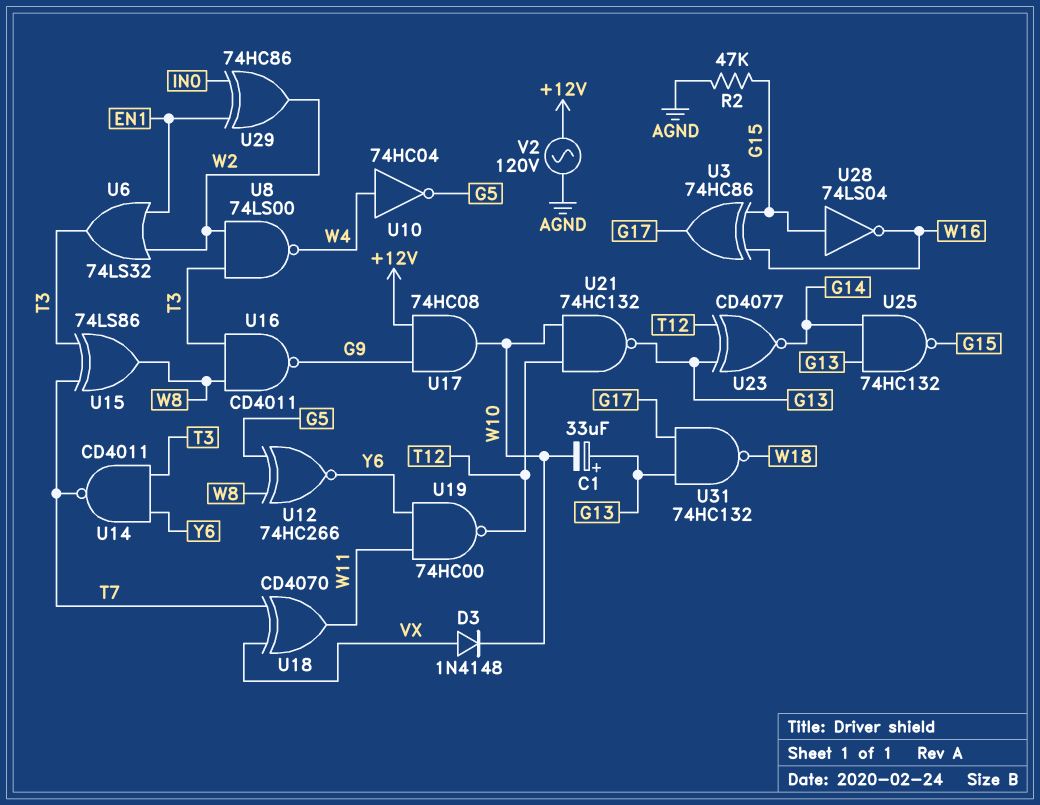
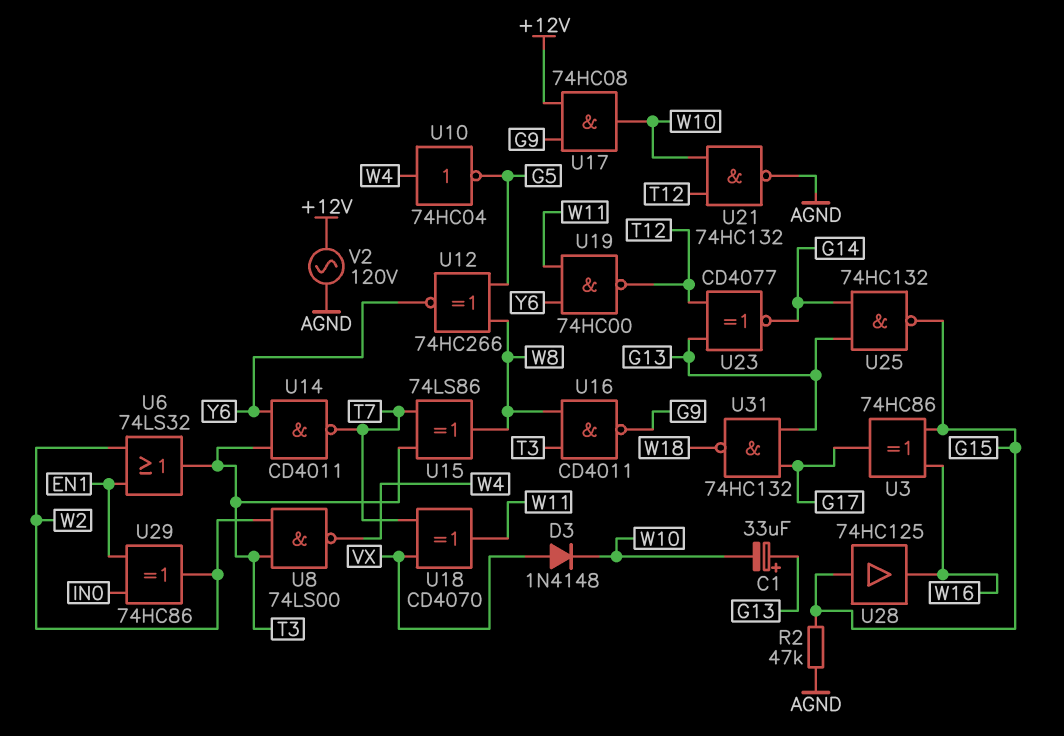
U21: NAND 74HC132 (in T12, in W10, out G13) -> NAND 74HC132 (in T12, in W10, out AGND)
U28: NOT 74LS04 (in G15, out W16) -> buffer 74HC125 (in G15, out W16)

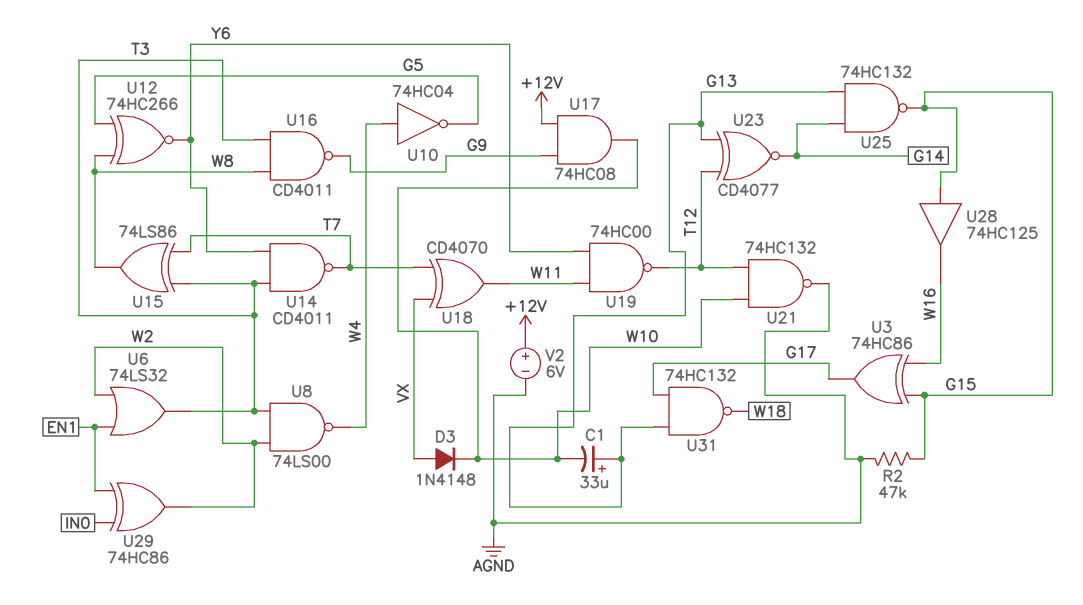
V2: AC 120V (+12V, AGND) -> 6V (plus +12V, minus AGND)

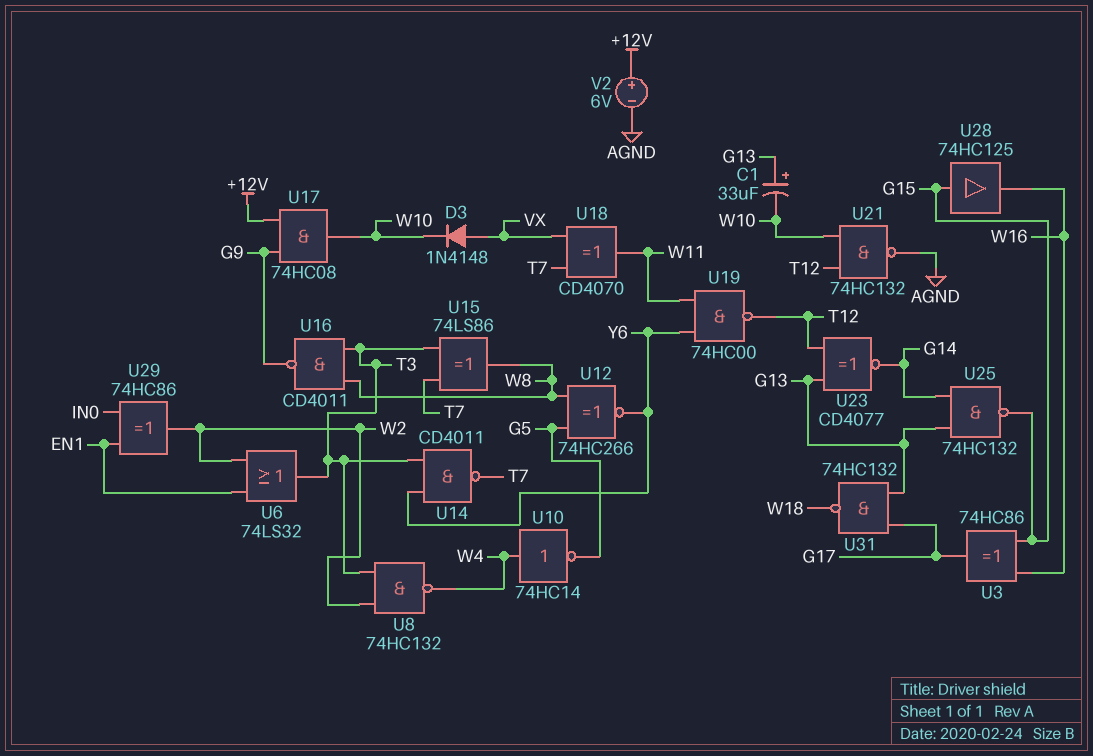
R2: 47k (AGND, G15) -> none
U8: NAND 74LS00 (in T3, in W2, out W4) -> NAND 74HC132 (in T3, in W2, out W4)
U10: NOT 74HC04 (in W4, out G5) -> NOT 74HC14 (in W4, out G5)

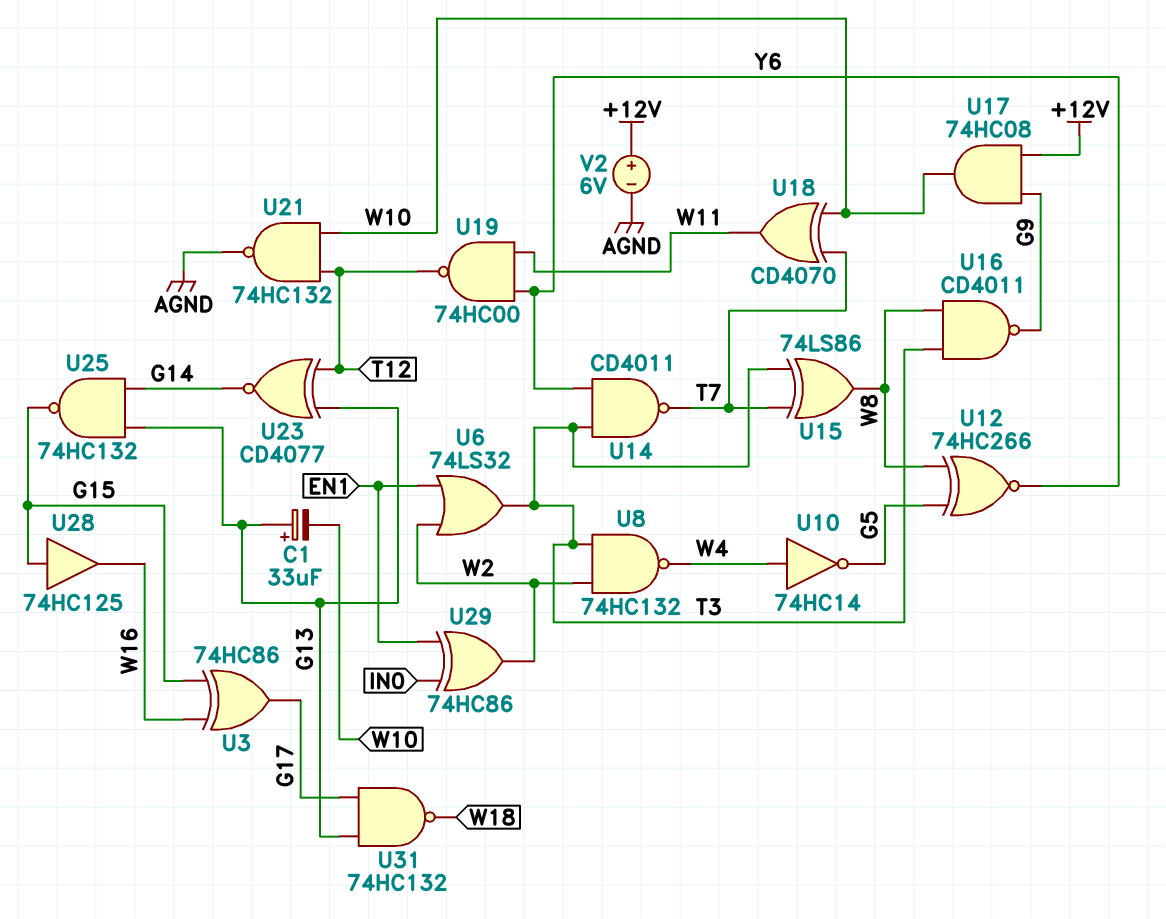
D3: diode 1N4148 (A VX, K W10) -> none
U18: XOR CD4070 (in T7, in VX, out W11) -> XOR CD4070 (in T7, in W10, out W11)

